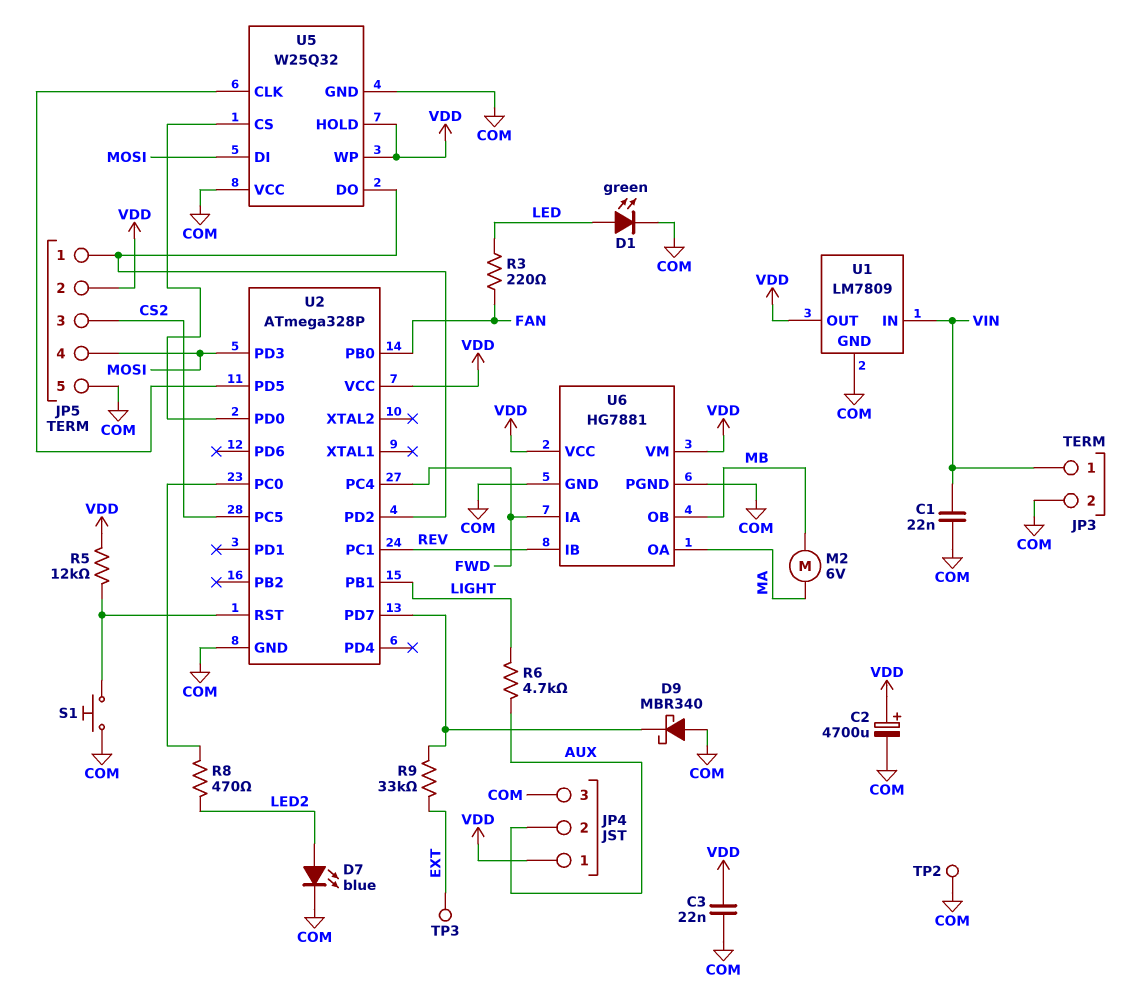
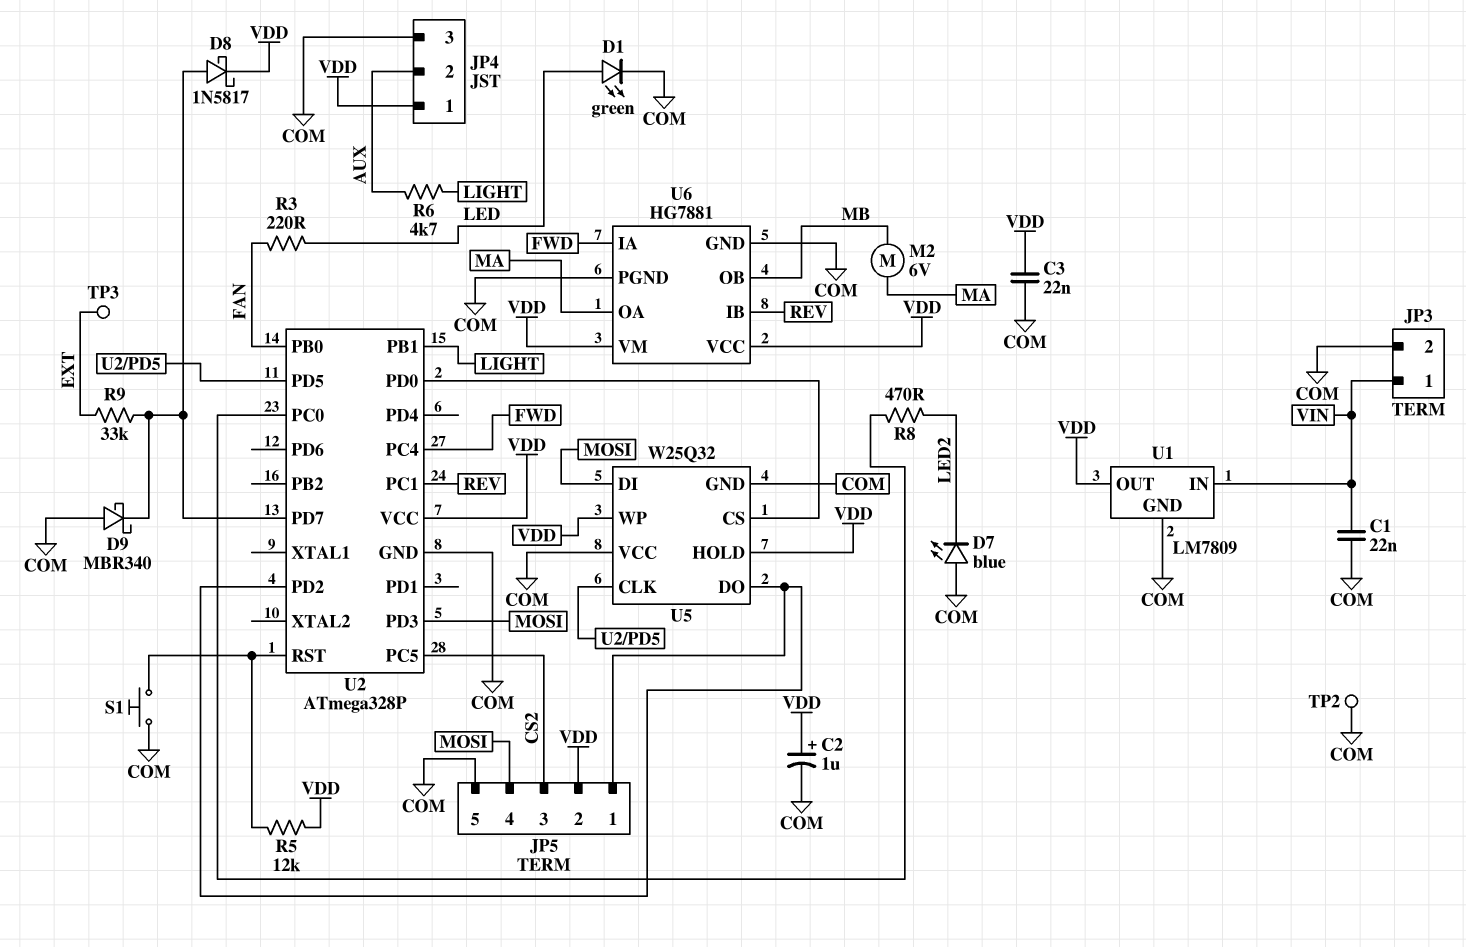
C2: 4700uF (plus VDD, minus COM) -> 1uF (plus VDD, minus COM)
D7: LED blue (A LED2, K COM) -> LED blue (A COM, K LED2)
D8: none -> schottky 1N5817 (A U2/PD7, K VDD)

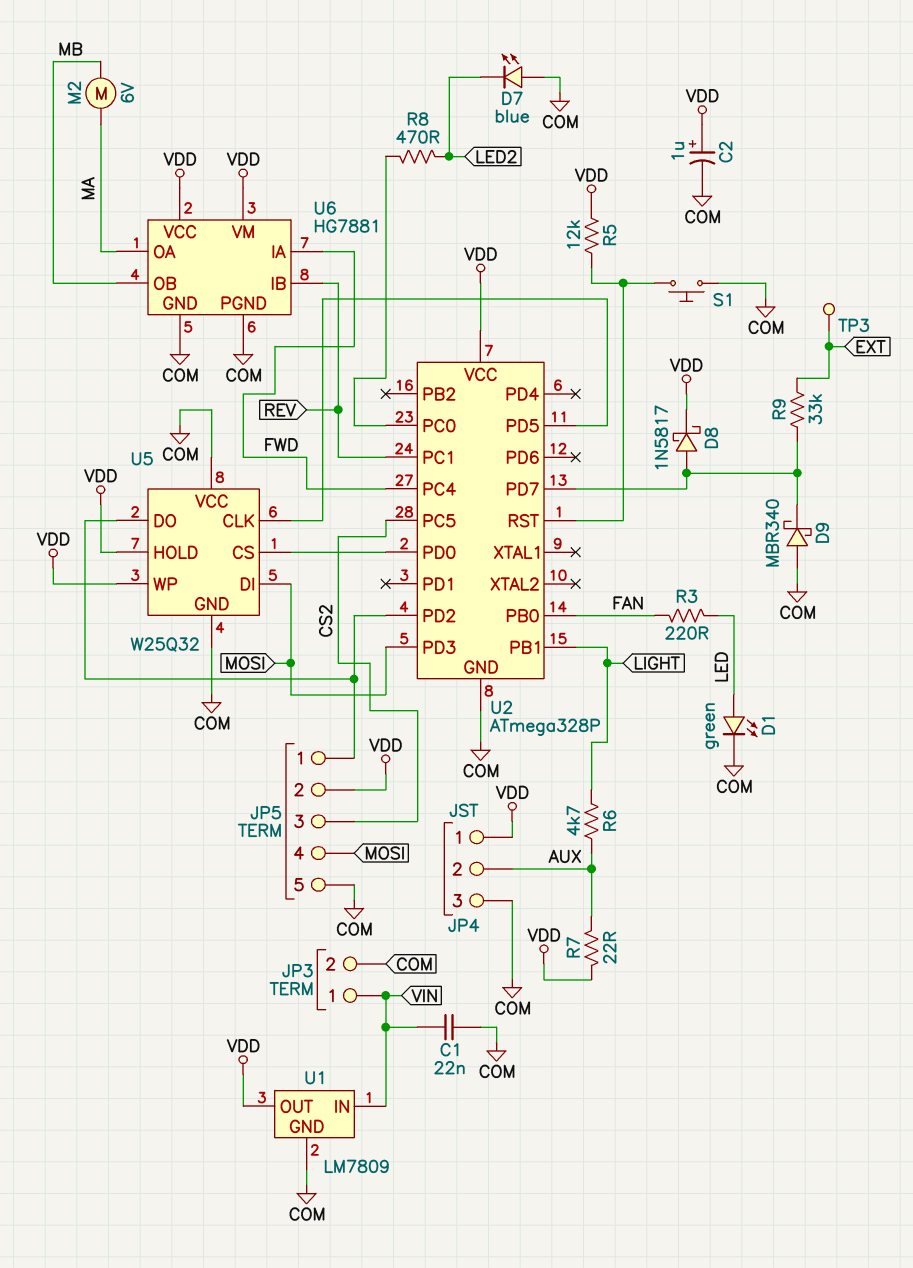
C3: 22nF (COM, VDD) -> none
R7: none -> 22 (AUX, VDD)
TP2: test point (COM) -> none

